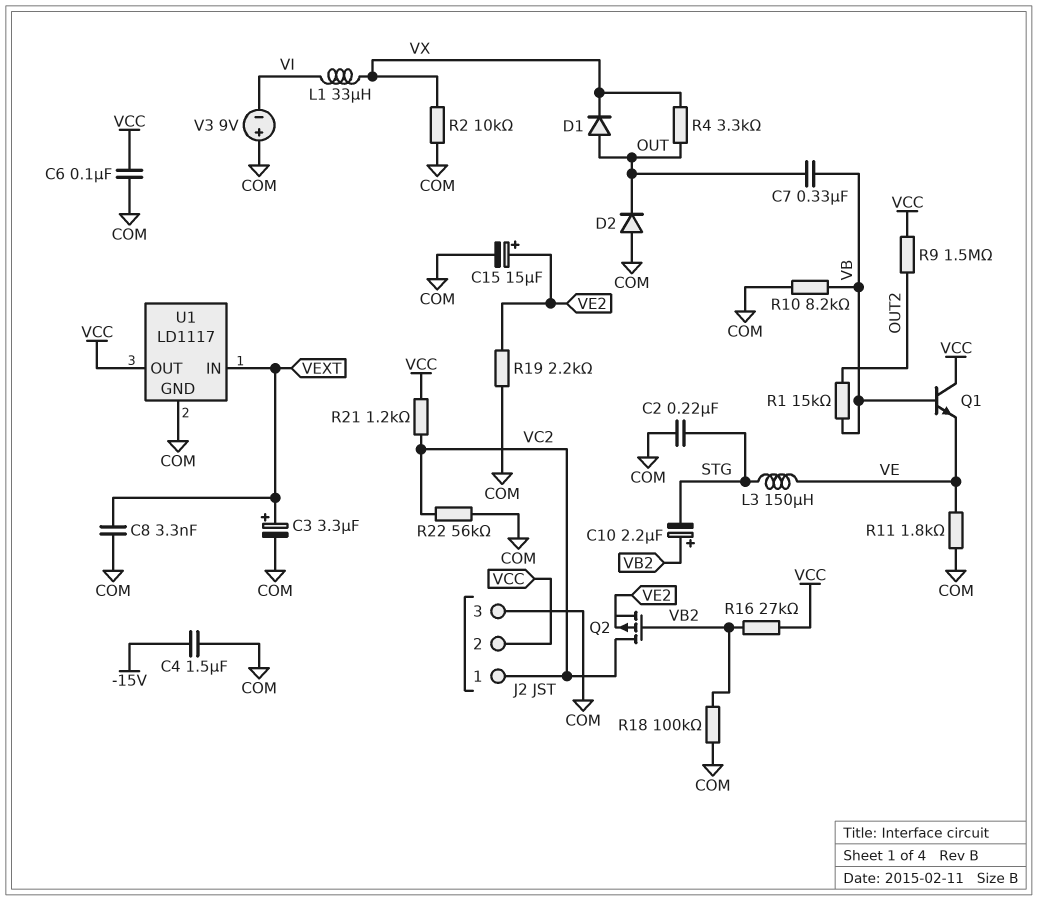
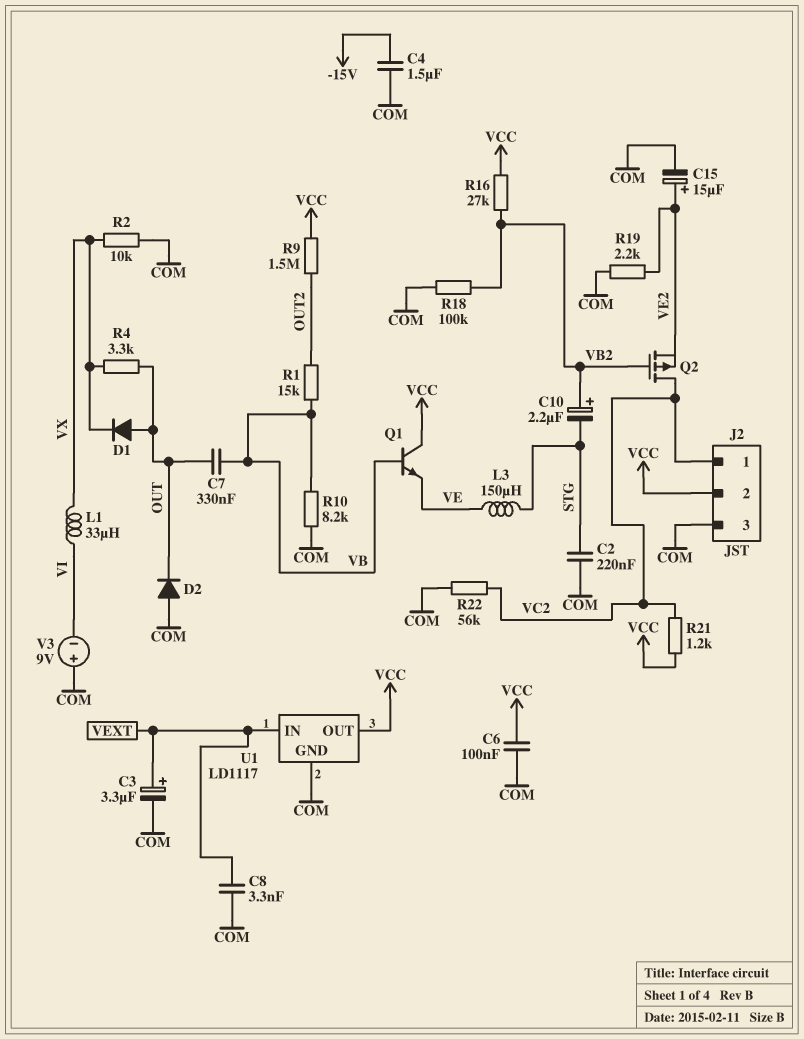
R11: 1.8k (COM, VE) -> none

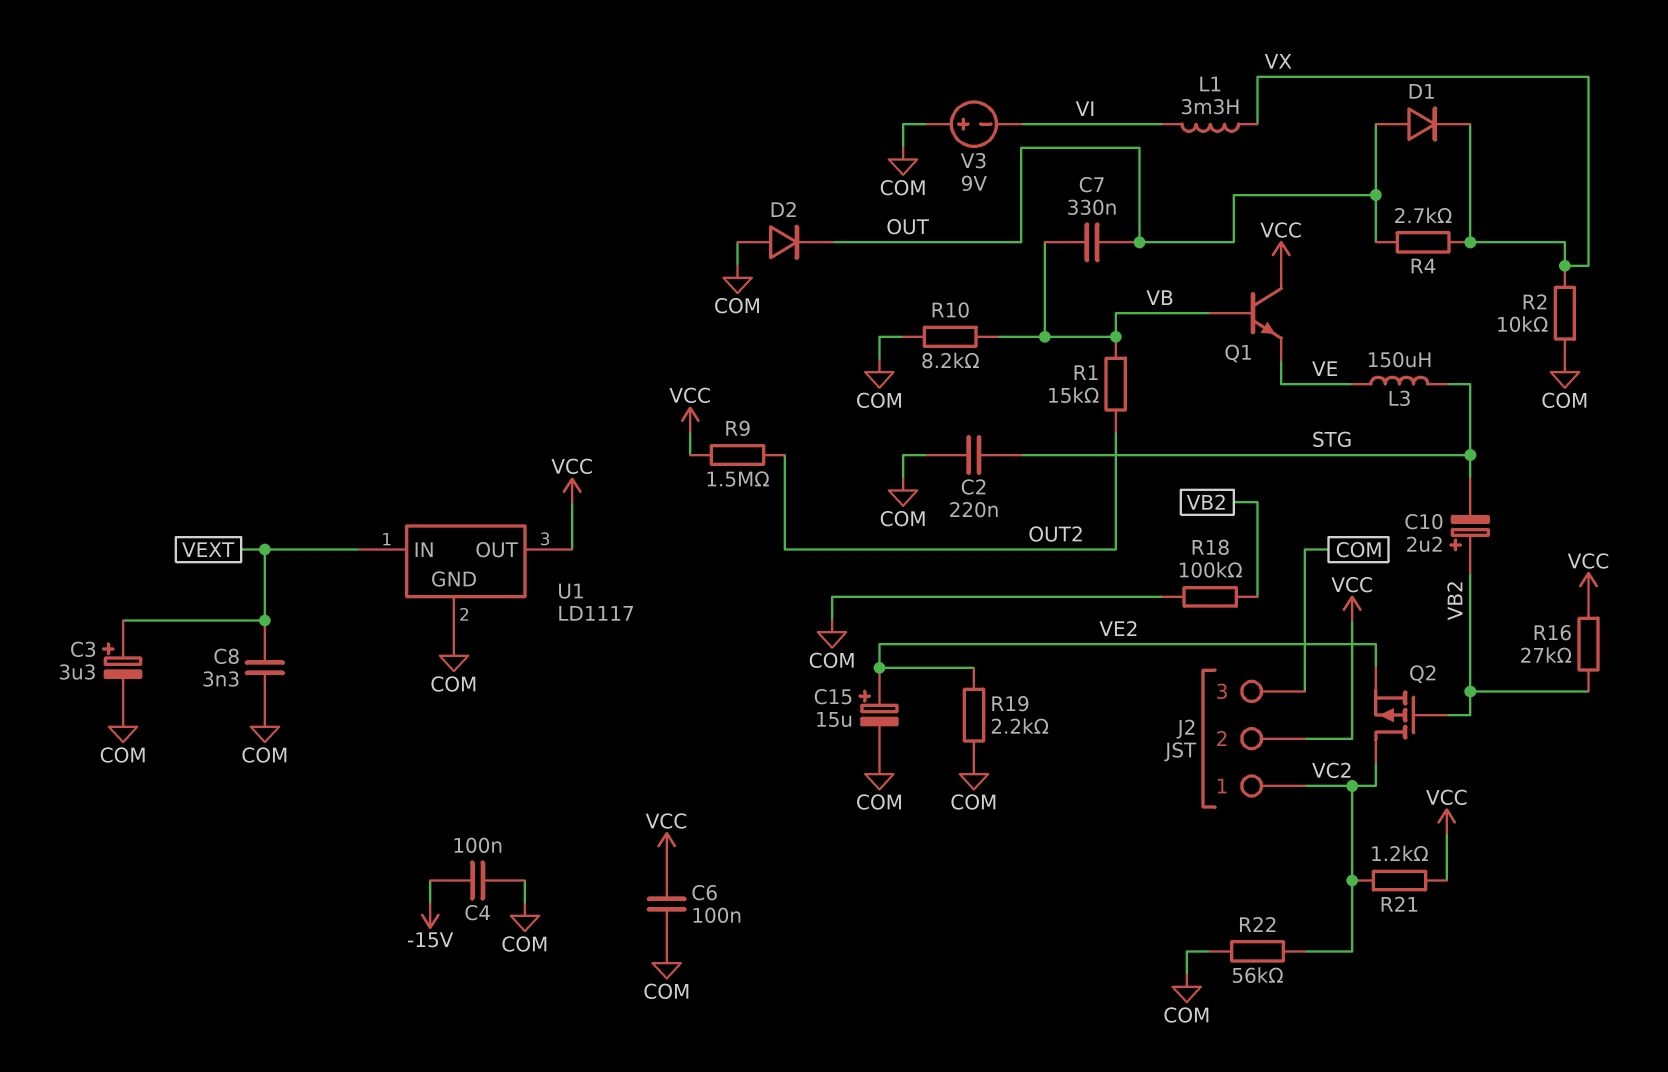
C4: 1.5uF (-15V, COM) -> 100nF (-15V, COM)
L1: 33uH (VI, VX) -> 3.3mH (VI, VX)
R4: 3.3k (OUT, VX) -> 2.7k (OUT, VX)

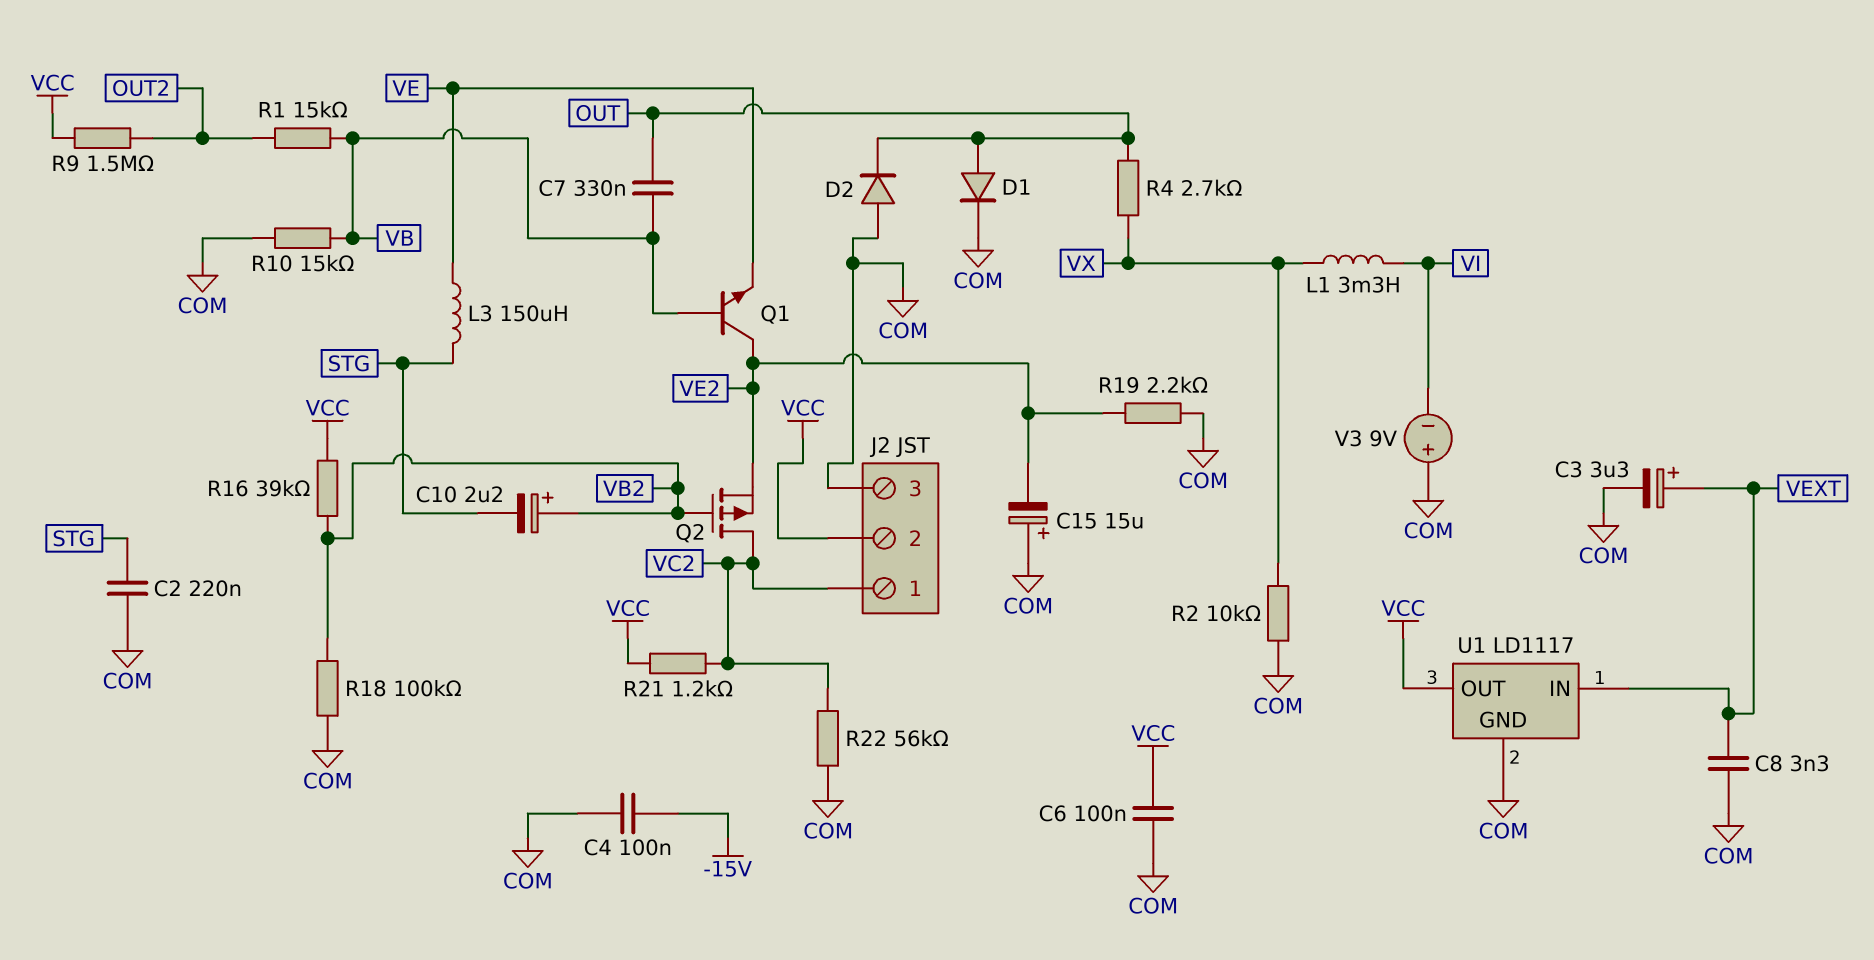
C15: 15uF (plus VE2, minus COM) -> 15uF (plus COM, minus VE2)
D1: diode (A OUT, K VX) -> diode (A OUT, K COM)
Q1: NPN (B VB, C VCC, E VE) -> NPN (B VB, C VE2, E VE)
R10: 8.2k (COM, VB) -> 15k (COM, VB)
R16: 27k (VB2, VCC) -> 39k (VB2, VCC)

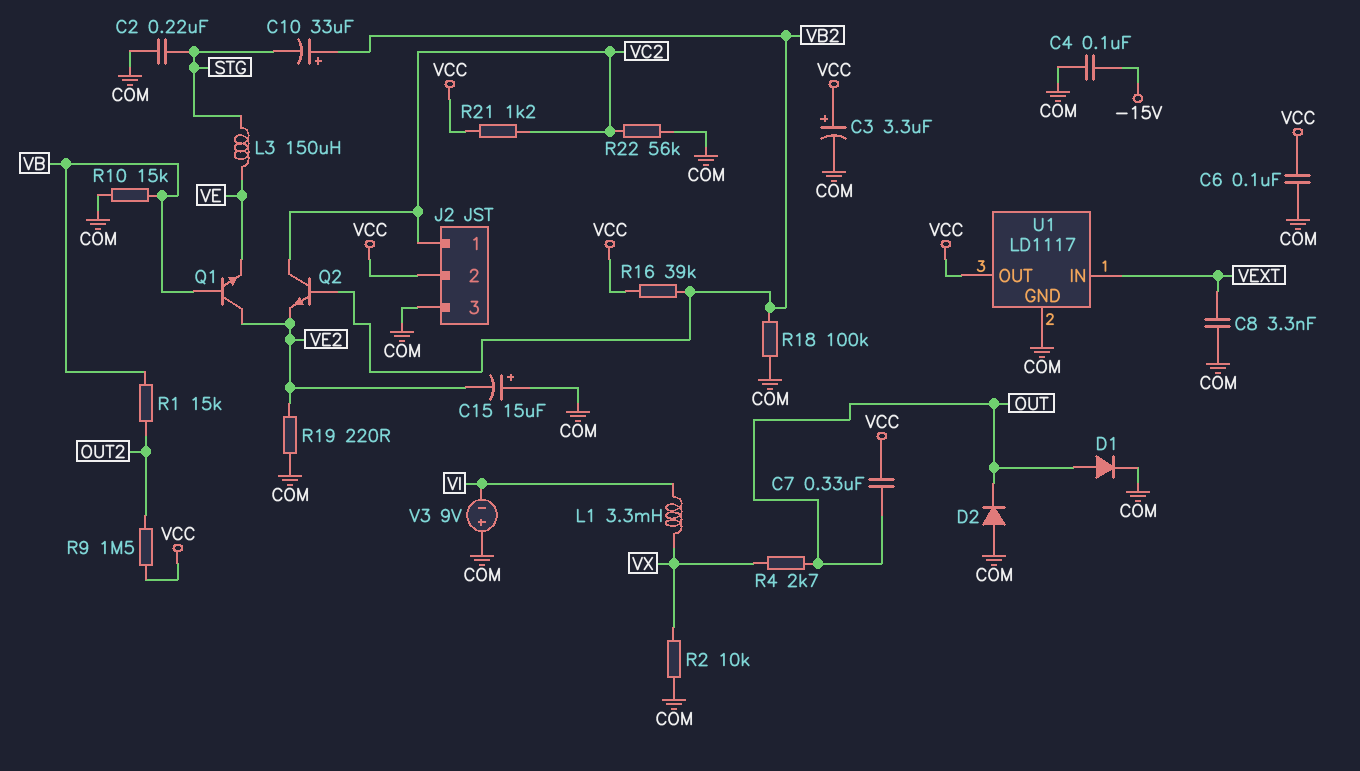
C3: 3.3uF (plus VEXT, minus COM) -> 3.3uF (plus VCC, minus COM)
C7: 330nF (OUT, VB) -> 330nF (OUT, VCC)
C10: 2.2uF (plus VB2, minus STG) -> 33uF (plus VB2, minus STG)
Q2: PMOS (G VB2, D VC2, S VE2) -> NPN (B VB2, C VC2, E VE2)
R19: 2.2k (COM, VE2) -> 220 (COM, VE2)

